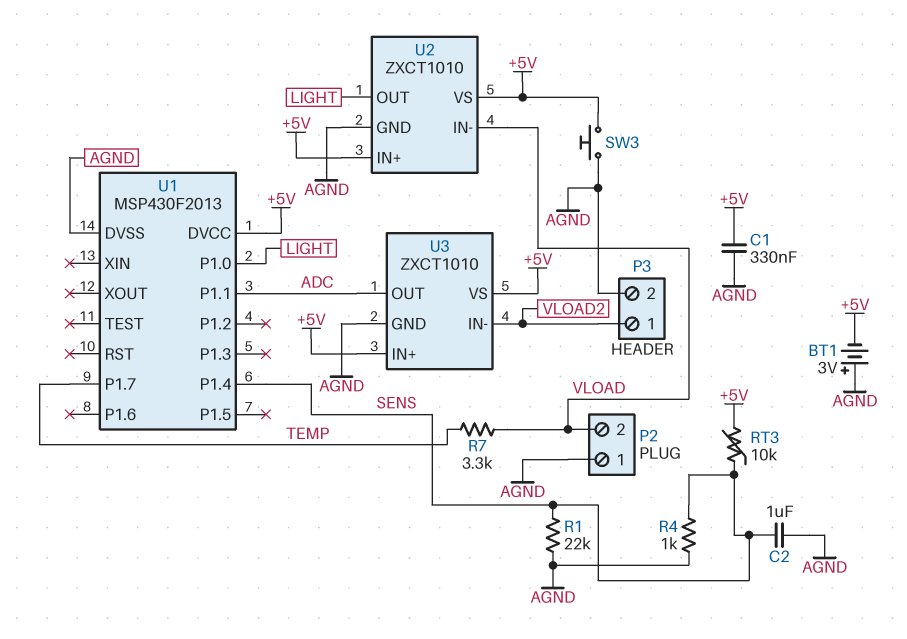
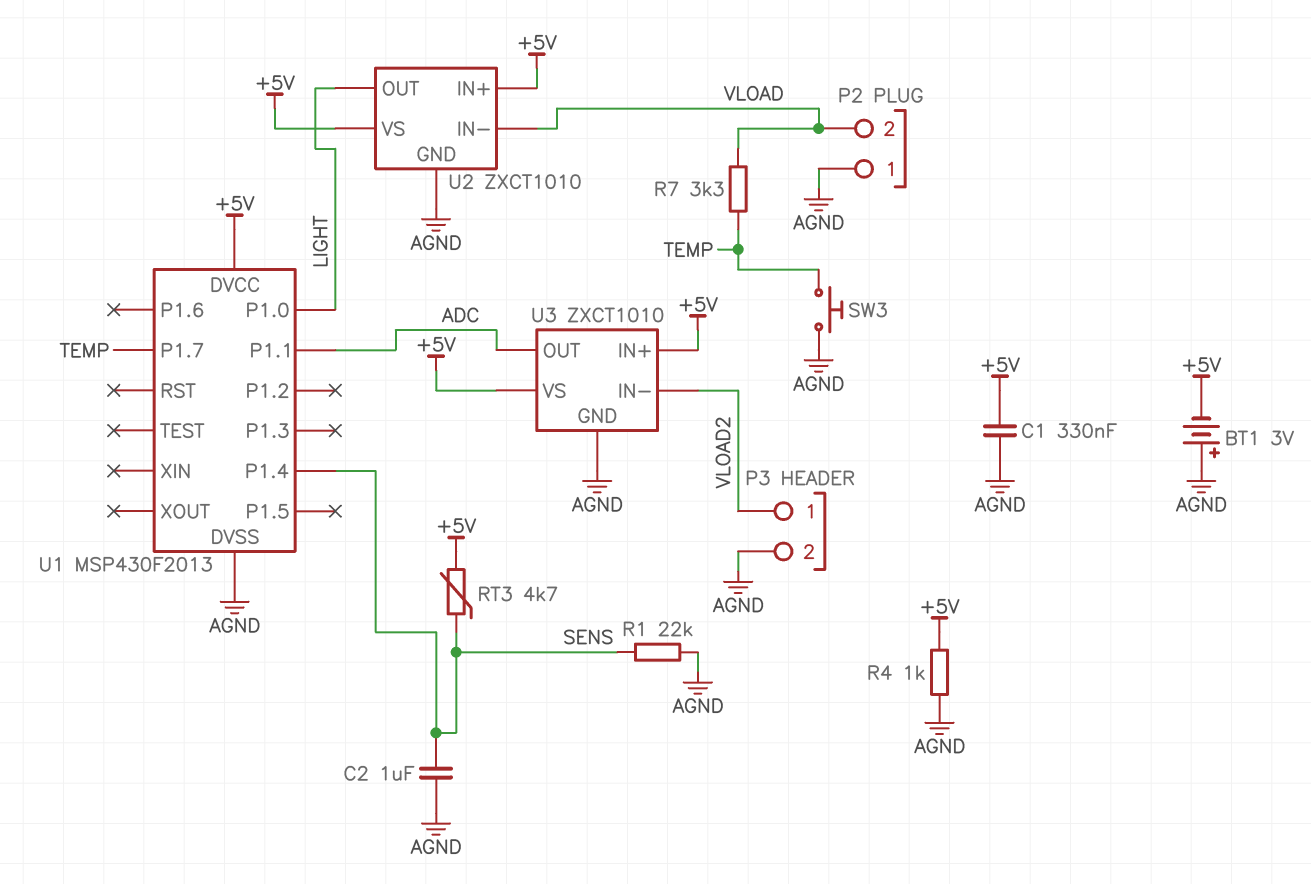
R4: 1k (AGND, SENS) -> 1k (+5V, AGND)
RT3: 10k (+5V, SENS) -> 4.7k (+5V, SENS)
SW3: button (+5V, AGND) -> button (AGND, TEMP)

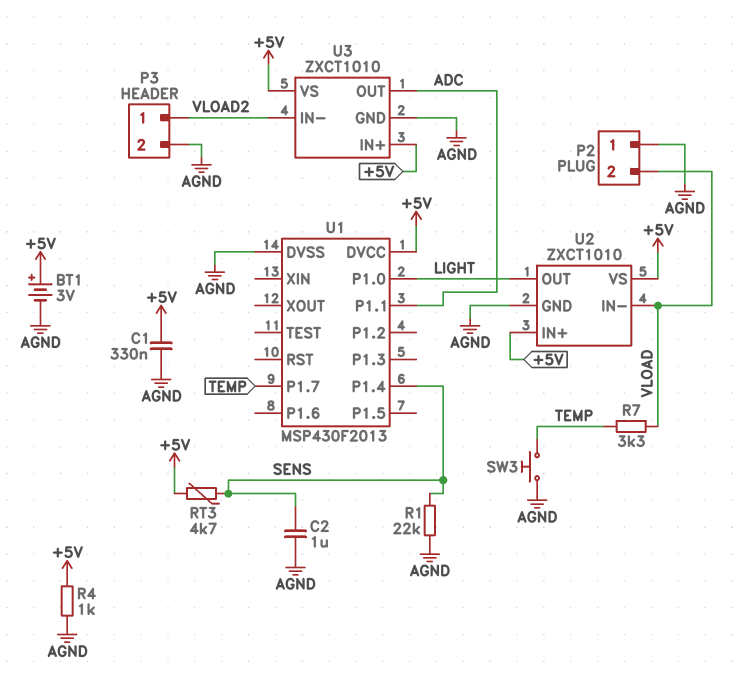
BT1: 3V (plus AGND, minus +5V) -> 3V (plus +5V, minus AGND)

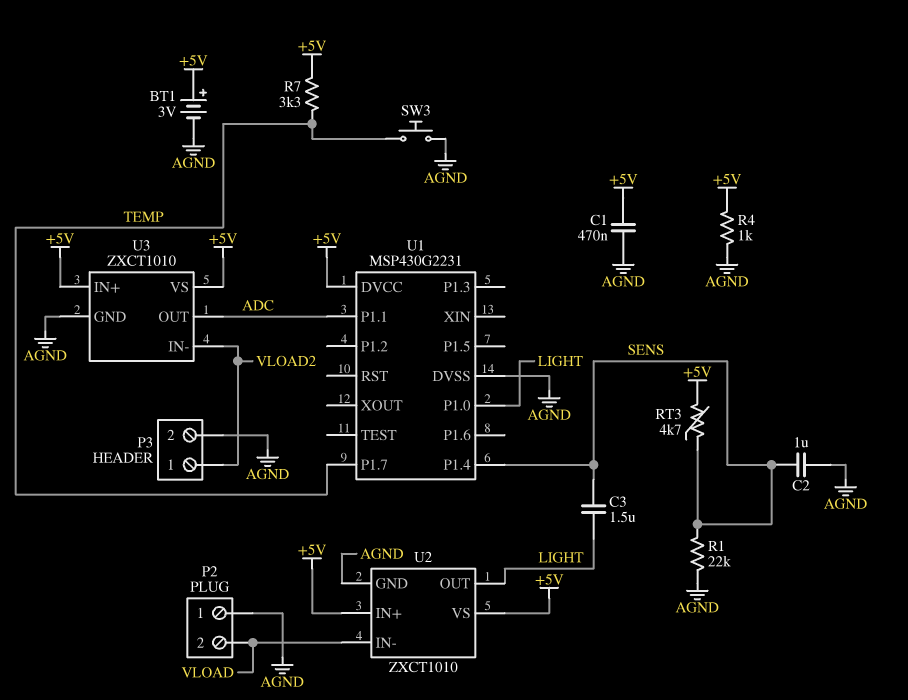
C1: 330nF (+5V, AGND) -> 470nF (+5V, AGND)
C3: none -> 1.5uF (LIGHT, SENS)
R7: 3.3k (TEMP, VLOAD) -> 3.3k (+5V, TEMP)
U1: MSP430F2013 -> MSP430G2231

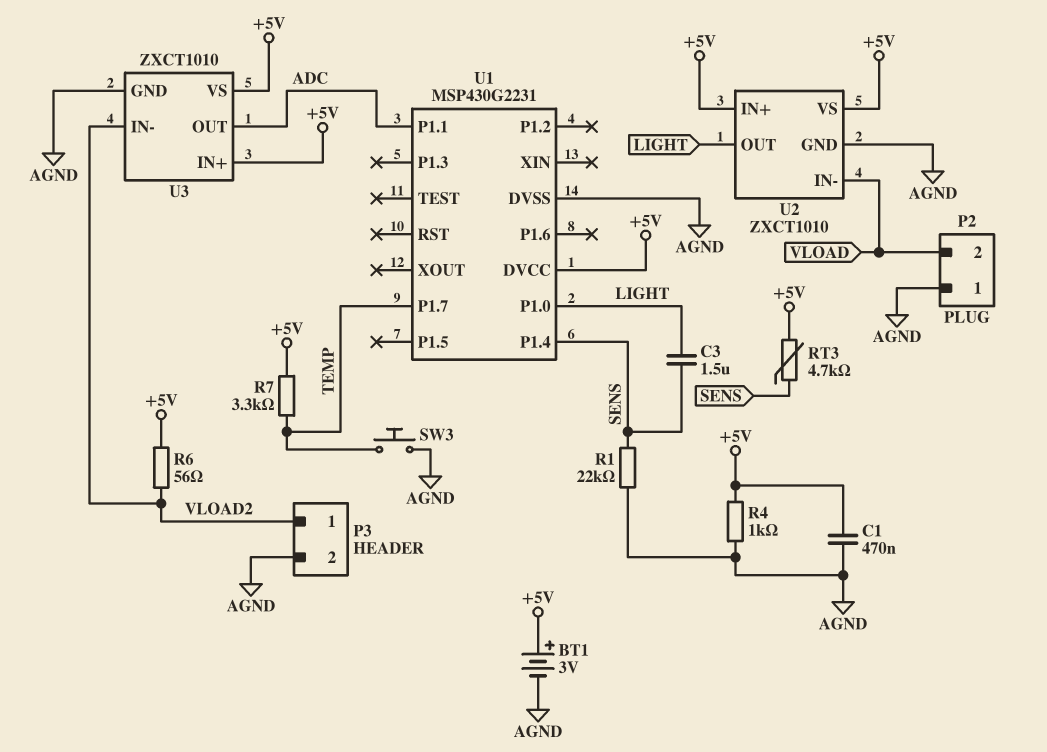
C2: 1uF (AGND, SENS) -> none
R6: none -> 56 (+5V, VLOAD2)

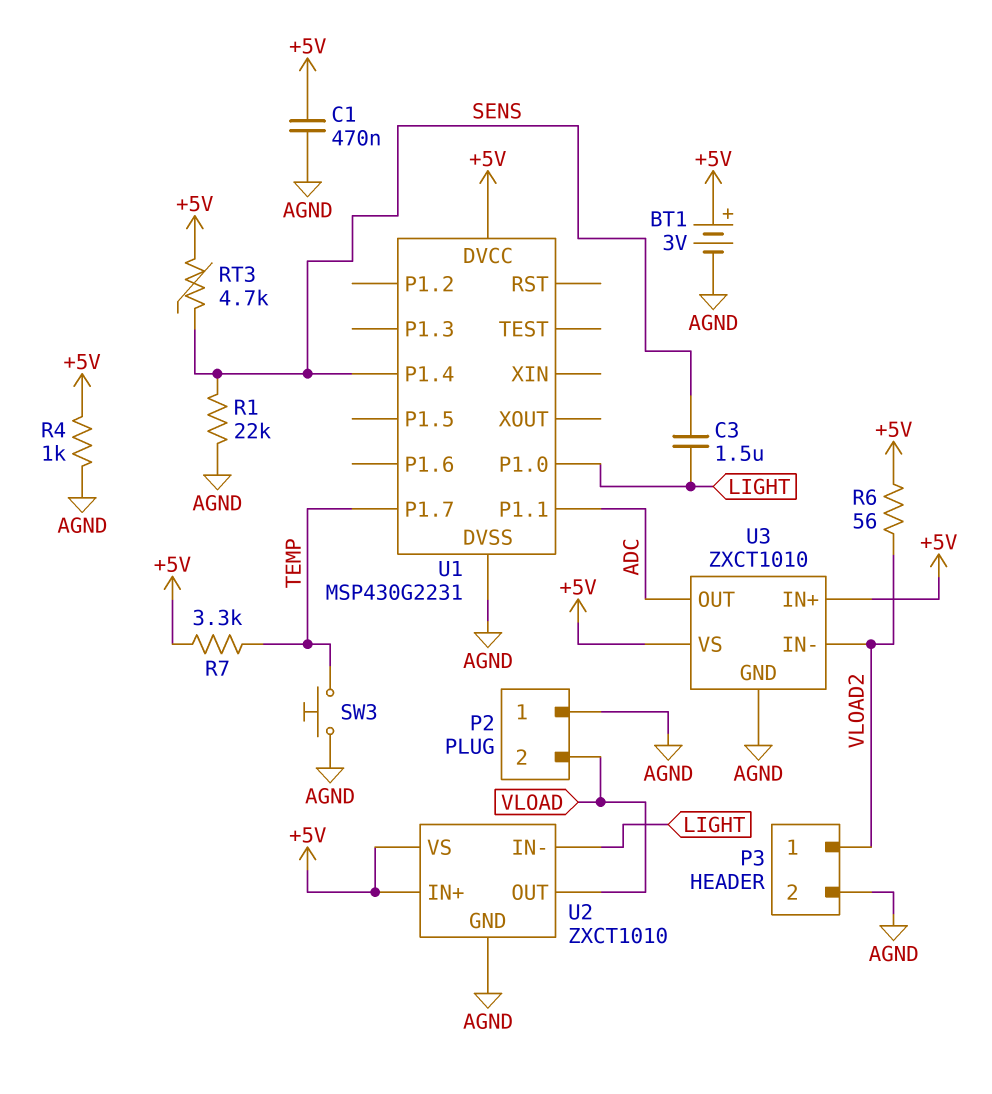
U2 pin IN-: VLOAD -> LIGHT
U2 pin OUT: LIGHT -> VLOAD

